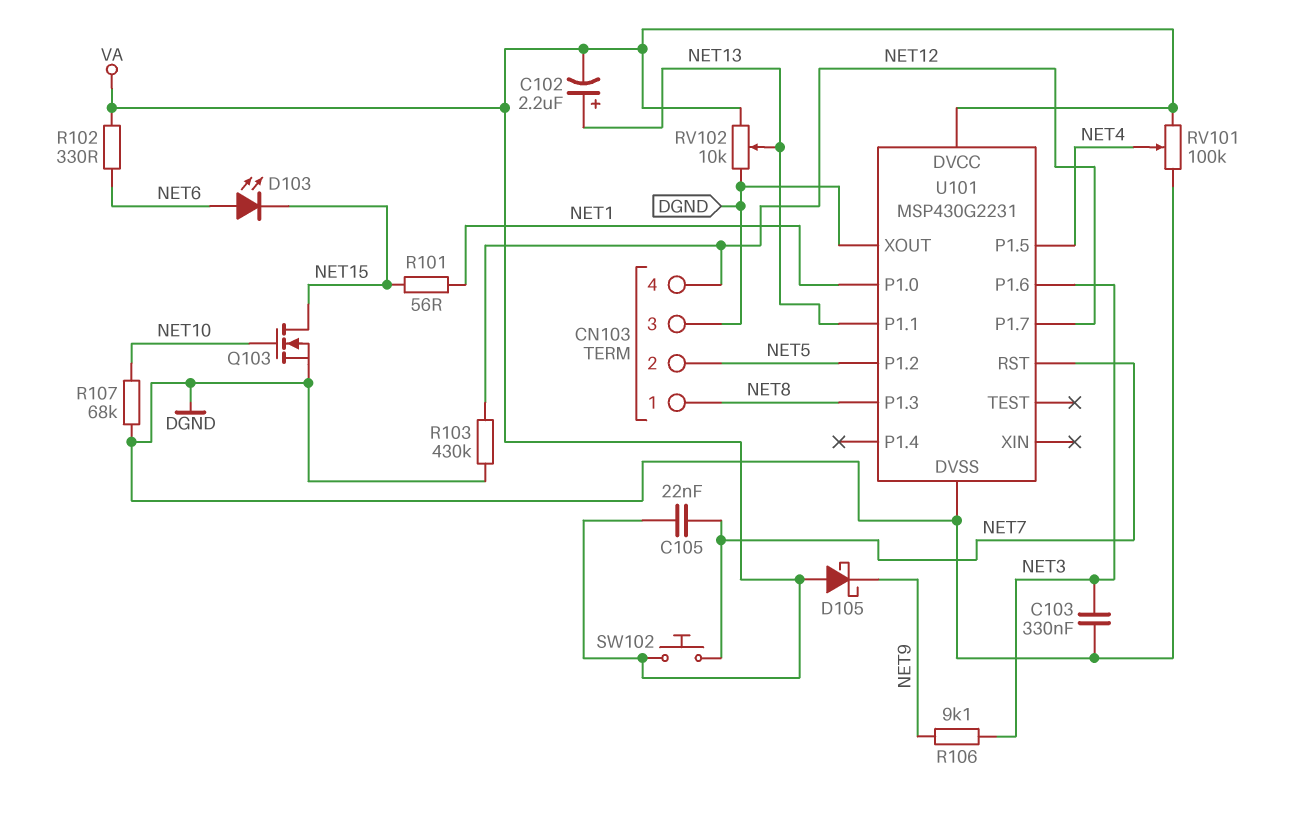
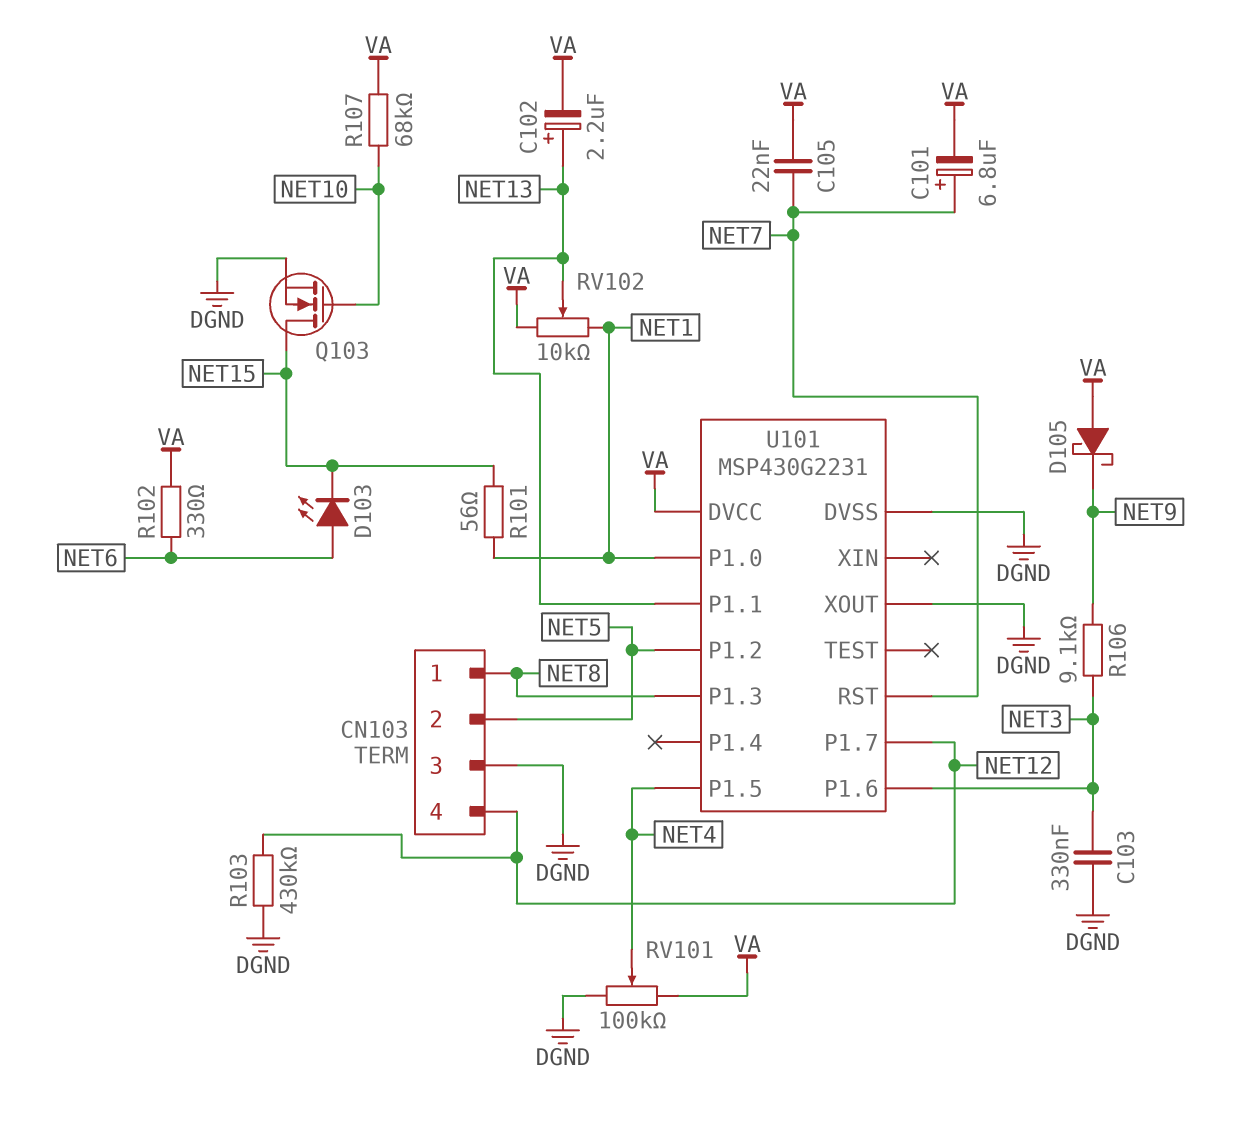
C101: none -> 6.8uF (plus NET7, minus VA)
R107: 68k (DGND, NET10) -> 68k (NET10, VA)
RV102: 10k (DGND, VA, wiper NET13) -> 10k (NET1, VA, wiper NET13)
SW102: button (NET7, VA) -> none

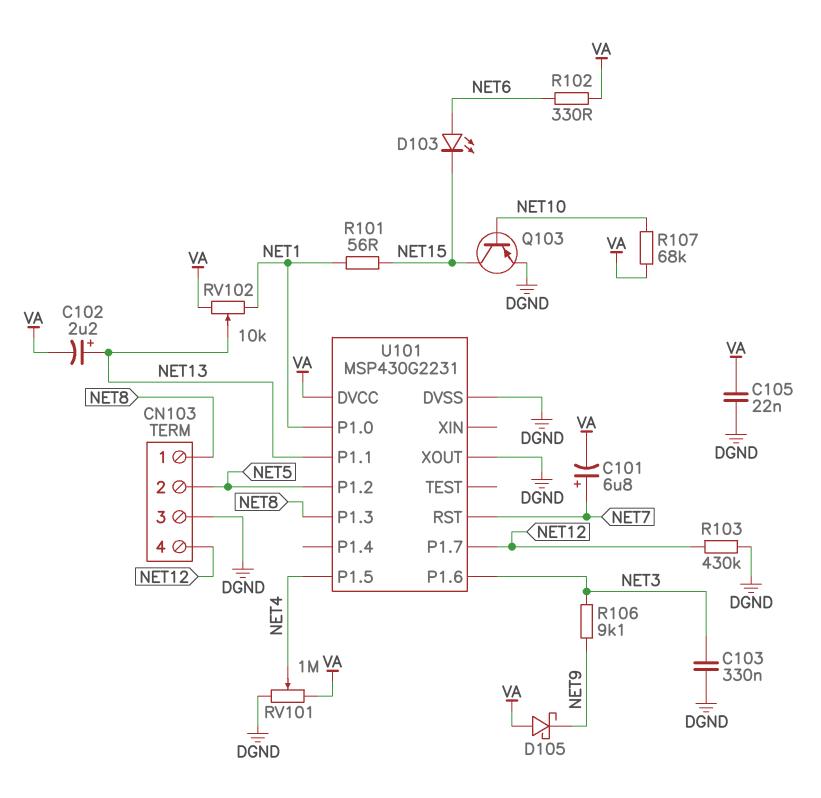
C105: 22nF (NET7, VA) -> 22nF (DGND, VA)
Q103: NMOS (G NET10, D NET15, S DGND) -> PNP (B NET10, C NET15, E DGND)
RV101: 100k (DGND, VA, wiper NET4) -> 1M (DGND, VA, wiper NET4)

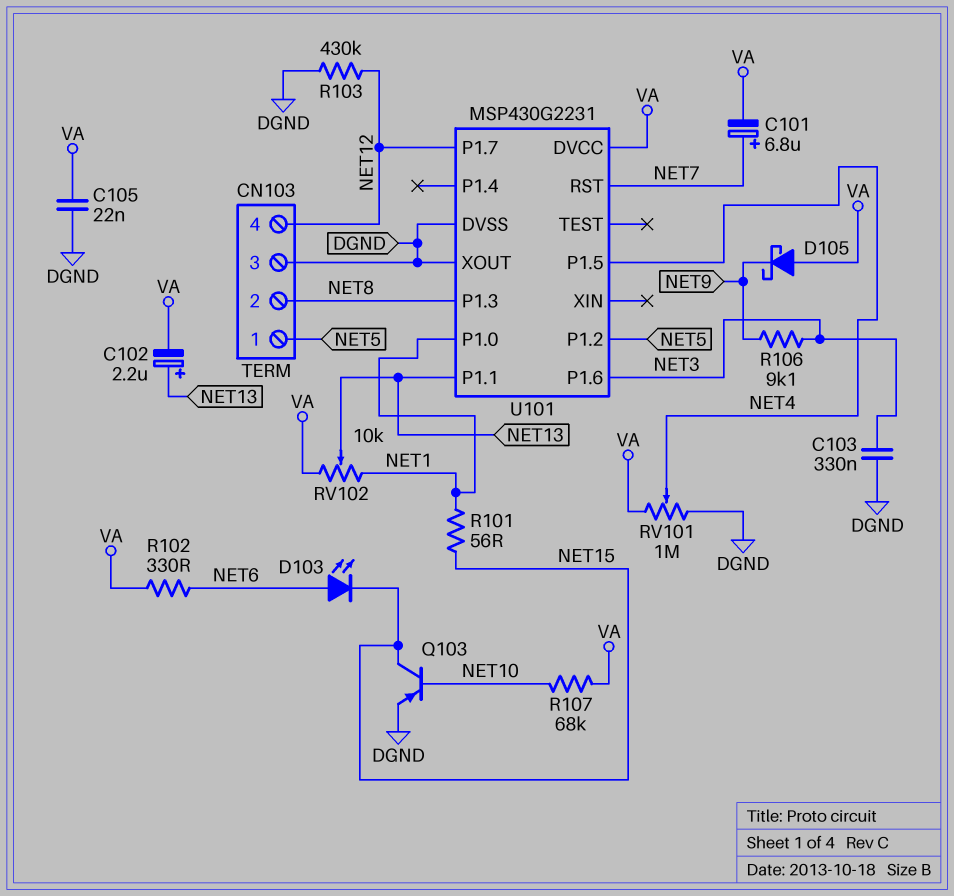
CN103 pin 1: NET8 -> NET5
CN103 pin 2: NET5 -> NET8

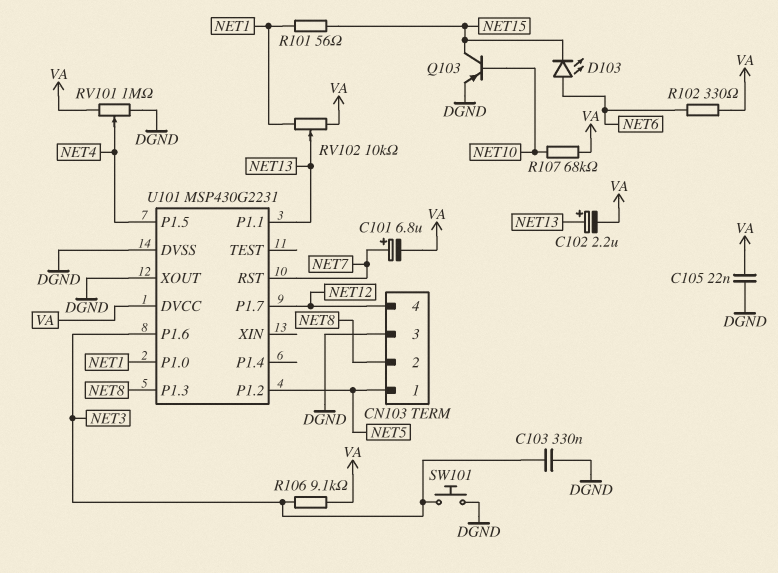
D105: schottky (A VA, K NET9) -> none
R103: 430k (DGND, NET12) -> none
R106: 9.1k (NET3, NET9) -> 9.1k (NET3, VA)
SW101: none -> button (DGND, NET3)

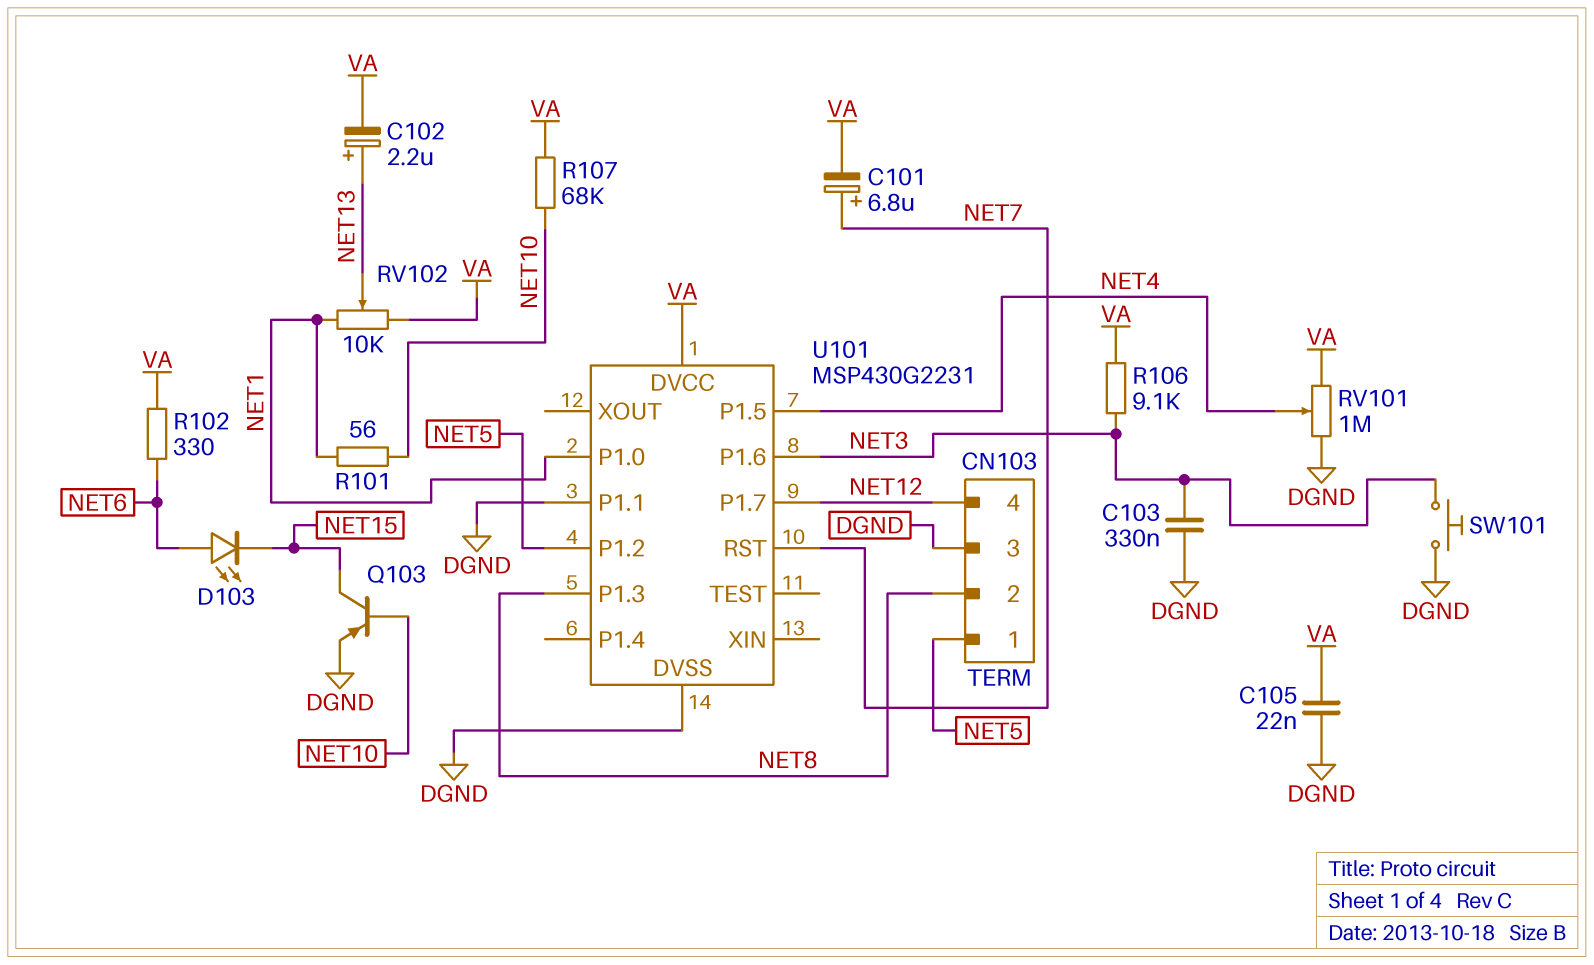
R101: 56 (NET1, NET15) -> 56 (NET1, NET10)
U101 pin P1.1: NET13 -> DGND
U101 pin XOUT: DGND -> none

